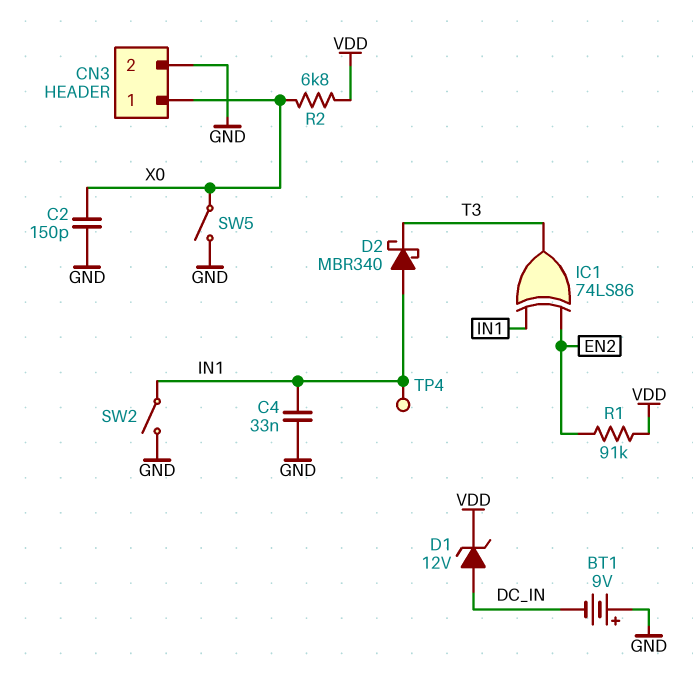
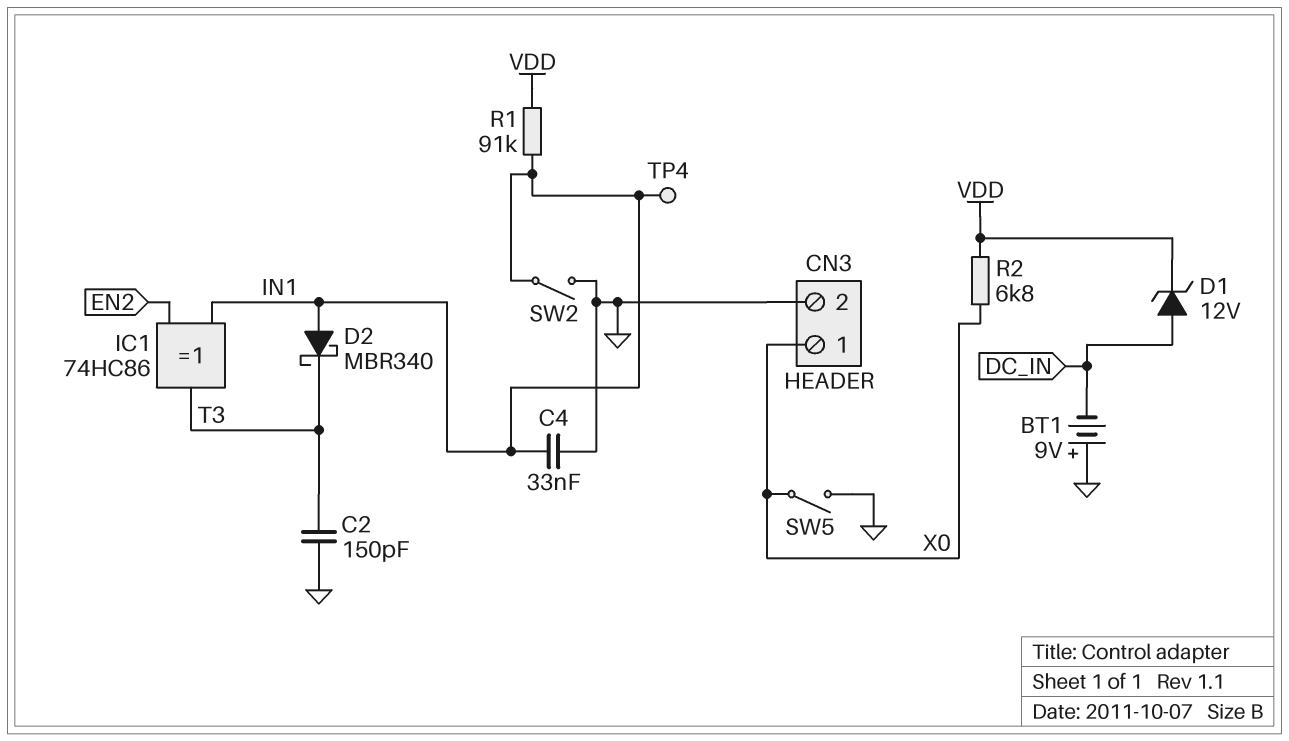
C2: 150pF (GND, X0) -> 150pF (GND, T3)
IC1: XOR 74LS86 (in EN2, in IN1, out T3) -> XOR 74HC86 (in EN2, in IN1, out T3)
R1: 91k (EN2, VDD) -> 91k (IN1, VDD)

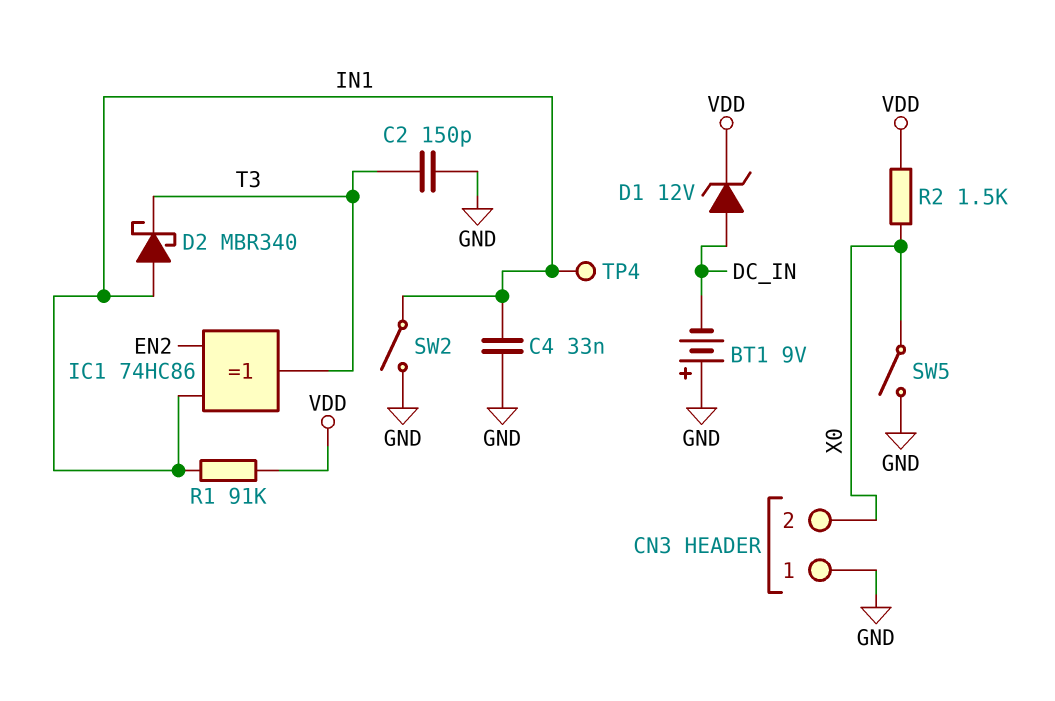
CN3 pin 1: X0 -> GND
CN3 pin 2: GND -> X0
R2: 6.8k (VDD, X0) -> 1.5k (VDD, X0)

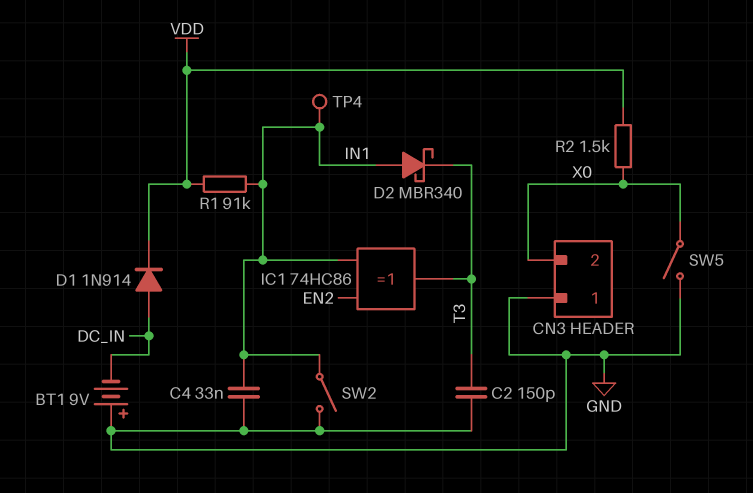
D1: zener 12V (A DC_IN, K VDD) -> diode 1N914 (A DC_IN, K VDD)

